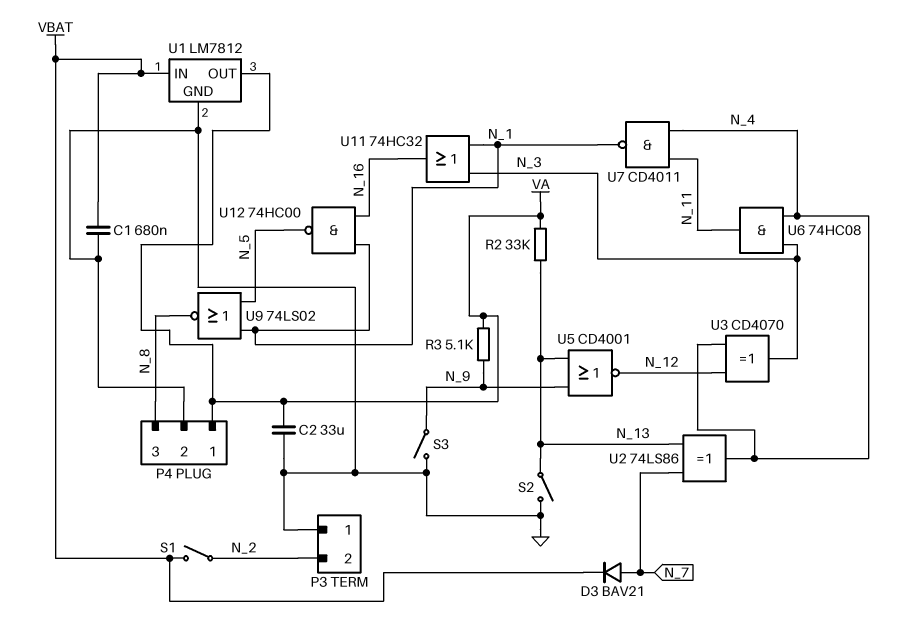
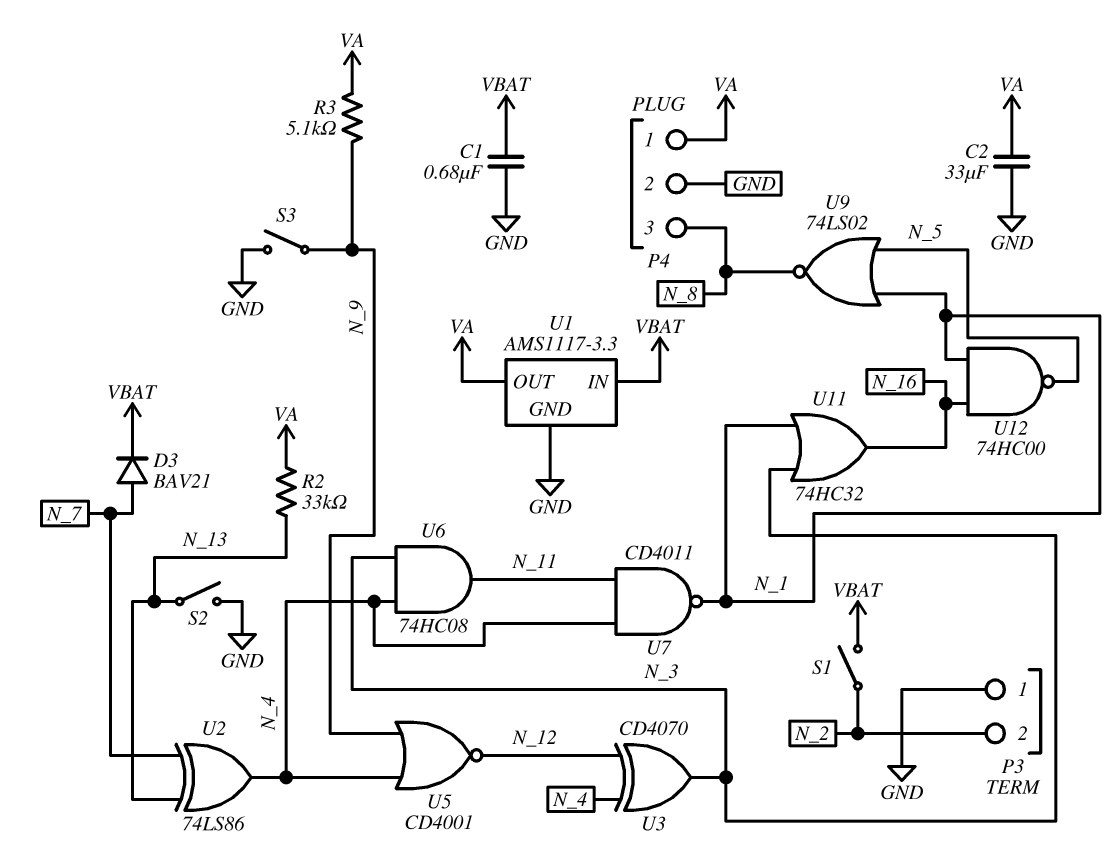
U1: LM7812 -> AMS1117-3.3
U5: NOR CD4001 (in N_9, in N_13, out N_12) -> NOR CD4001 (in N_4, in N_9, out N_12)

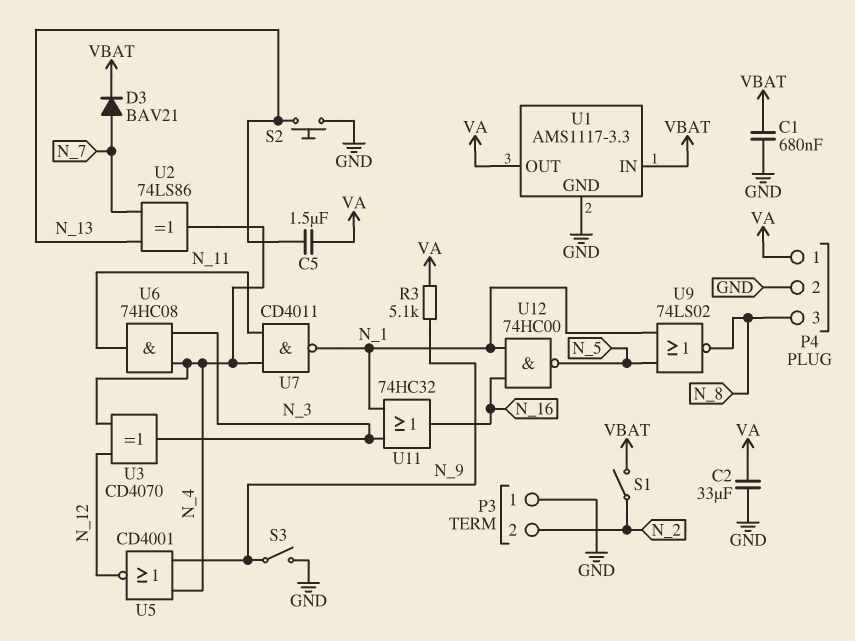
C5: none -> 1.5uF (N_13, VA)
R2: 33k (N_13, VA) -> none
S2: switch (GND, N_13) -> button (GND, N_13)

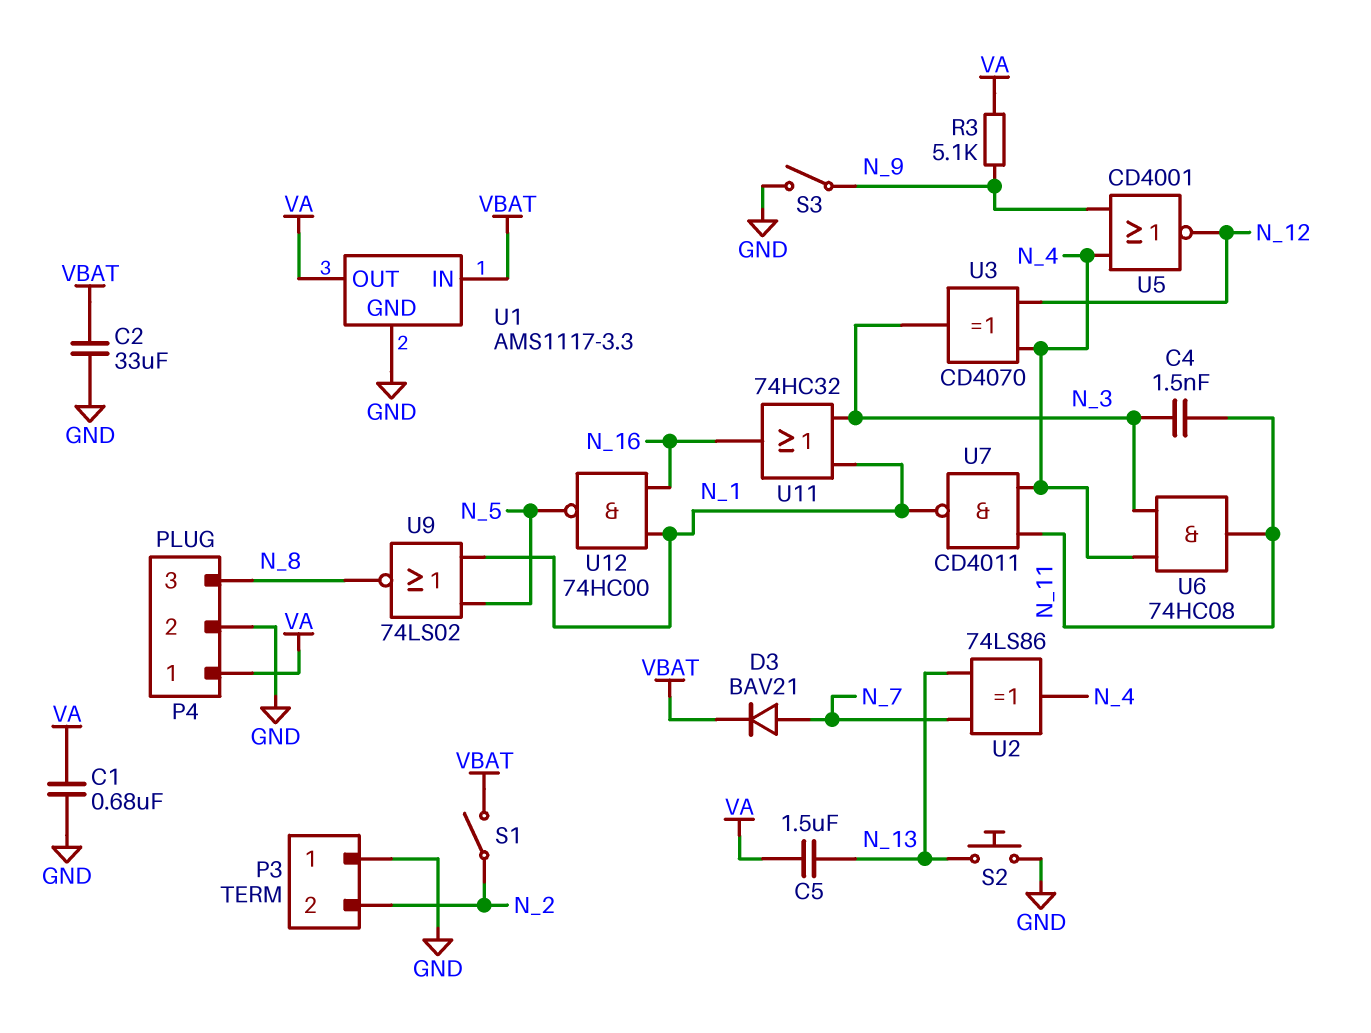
C1: 680nF (GND, VBAT) -> 680nF (GND, VA)
C2: 33uF (GND, VA) -> 33uF (GND, VBAT)
C4: none -> 1.5nF (N_3, N_11)

